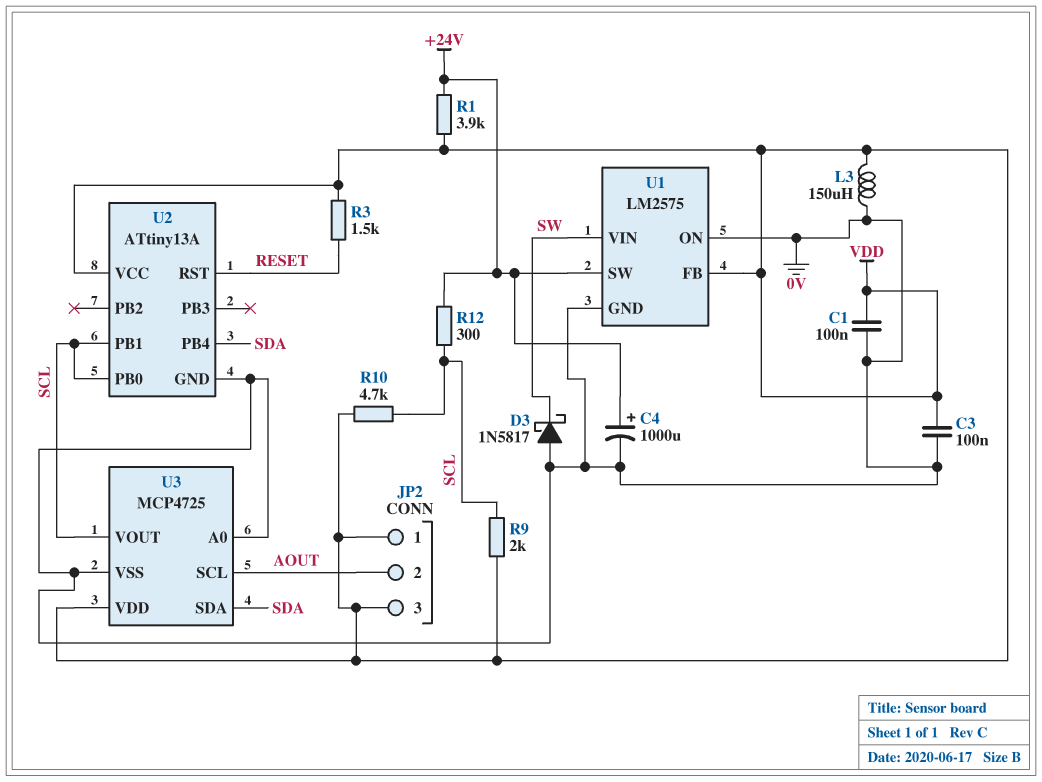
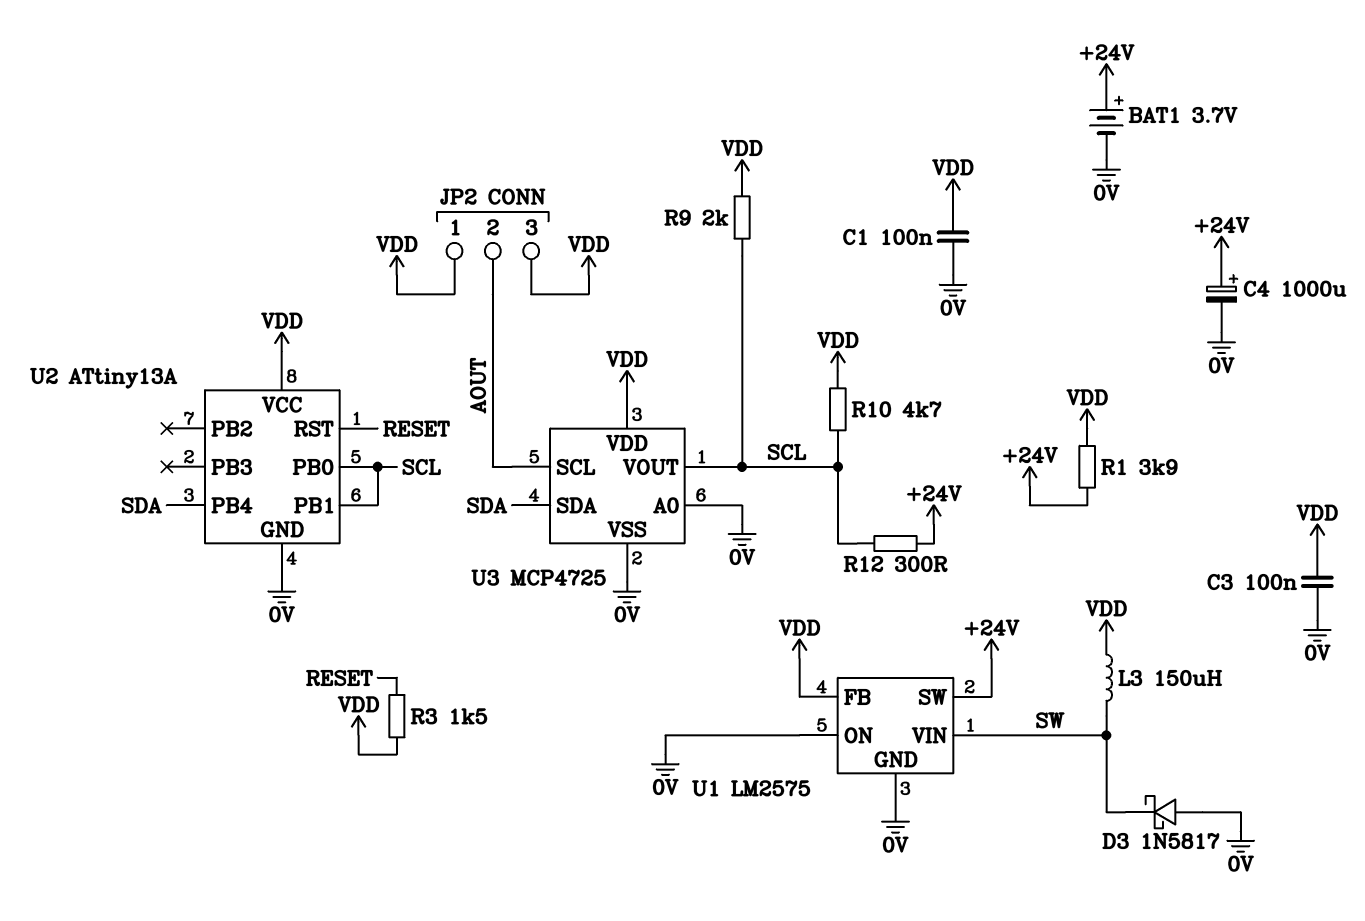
BAT1: none -> 3.7V (plus +24V, minus 0V)
L3: 150uH (0V, VDD) -> 150uH (SW, VDD)

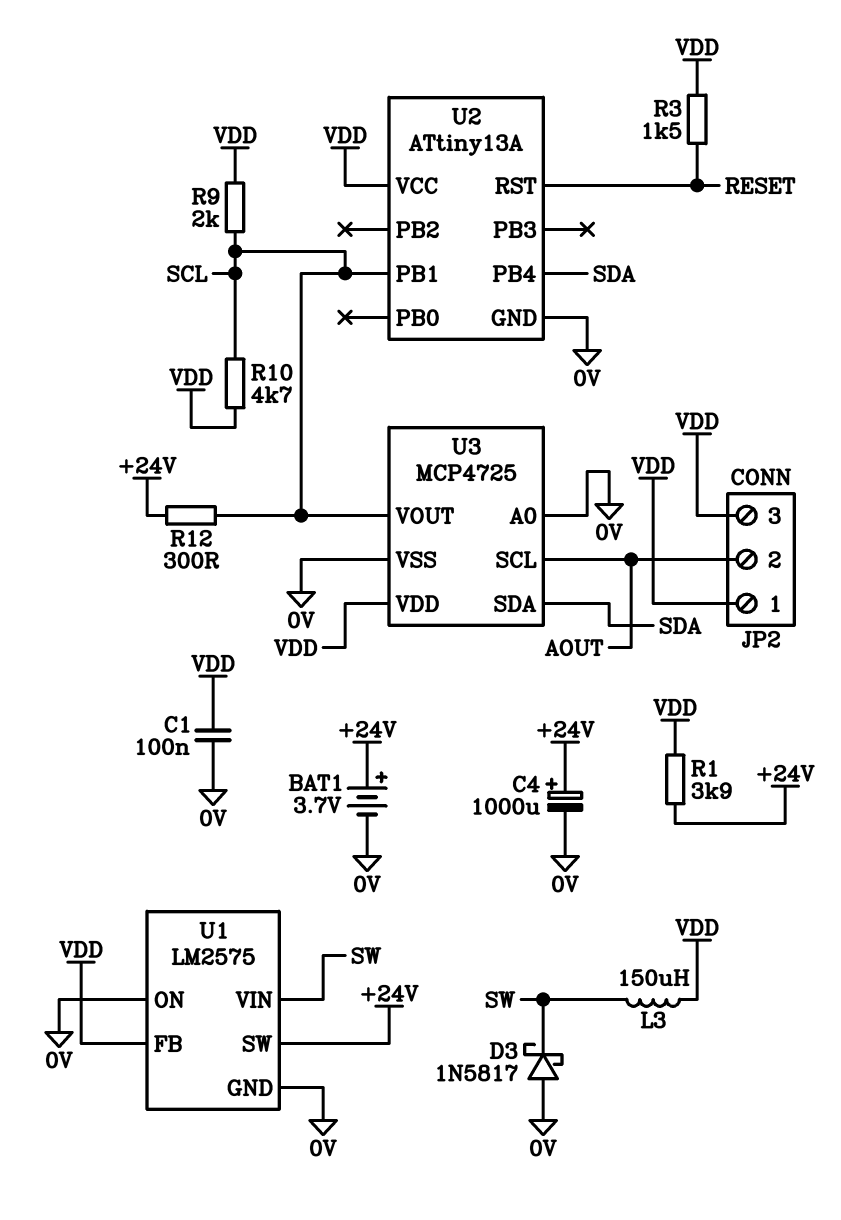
C3: 100nF (0V, VDD) -> none
U2 pin PB0: SCL -> none

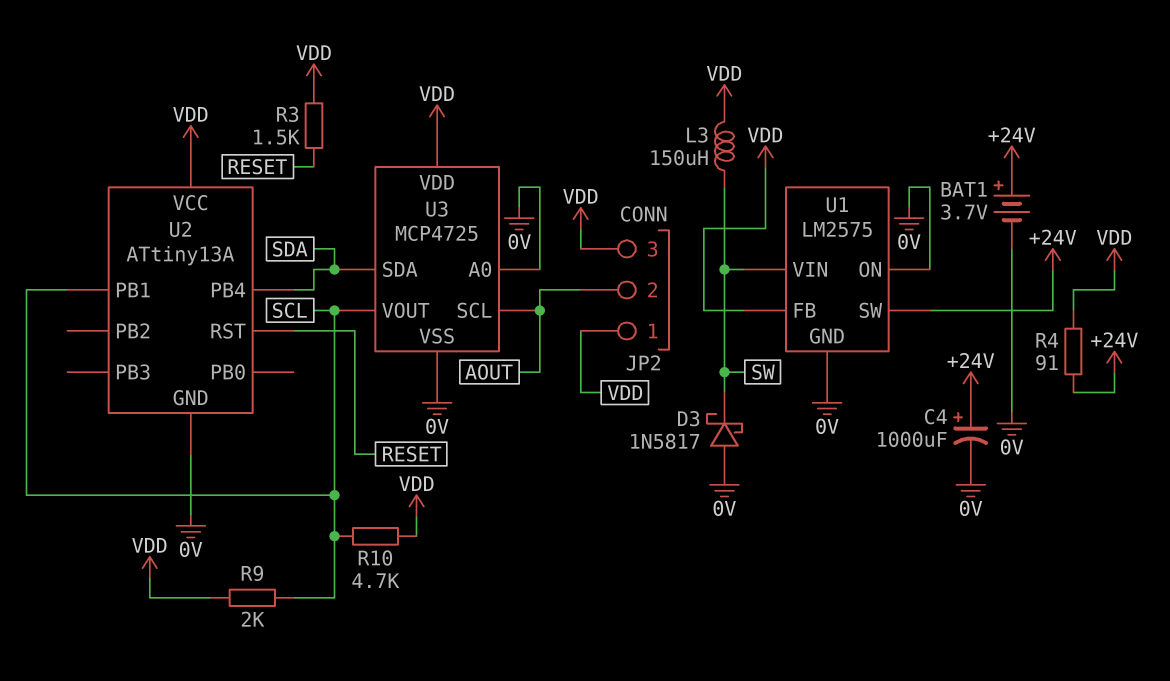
C1: 100nF (0V, VDD) -> none
R1: 3.9k (+24V, VDD) -> none
R4: none -> 91 (+24V, VDD)
R12: 300 (+24V, SCL) -> none

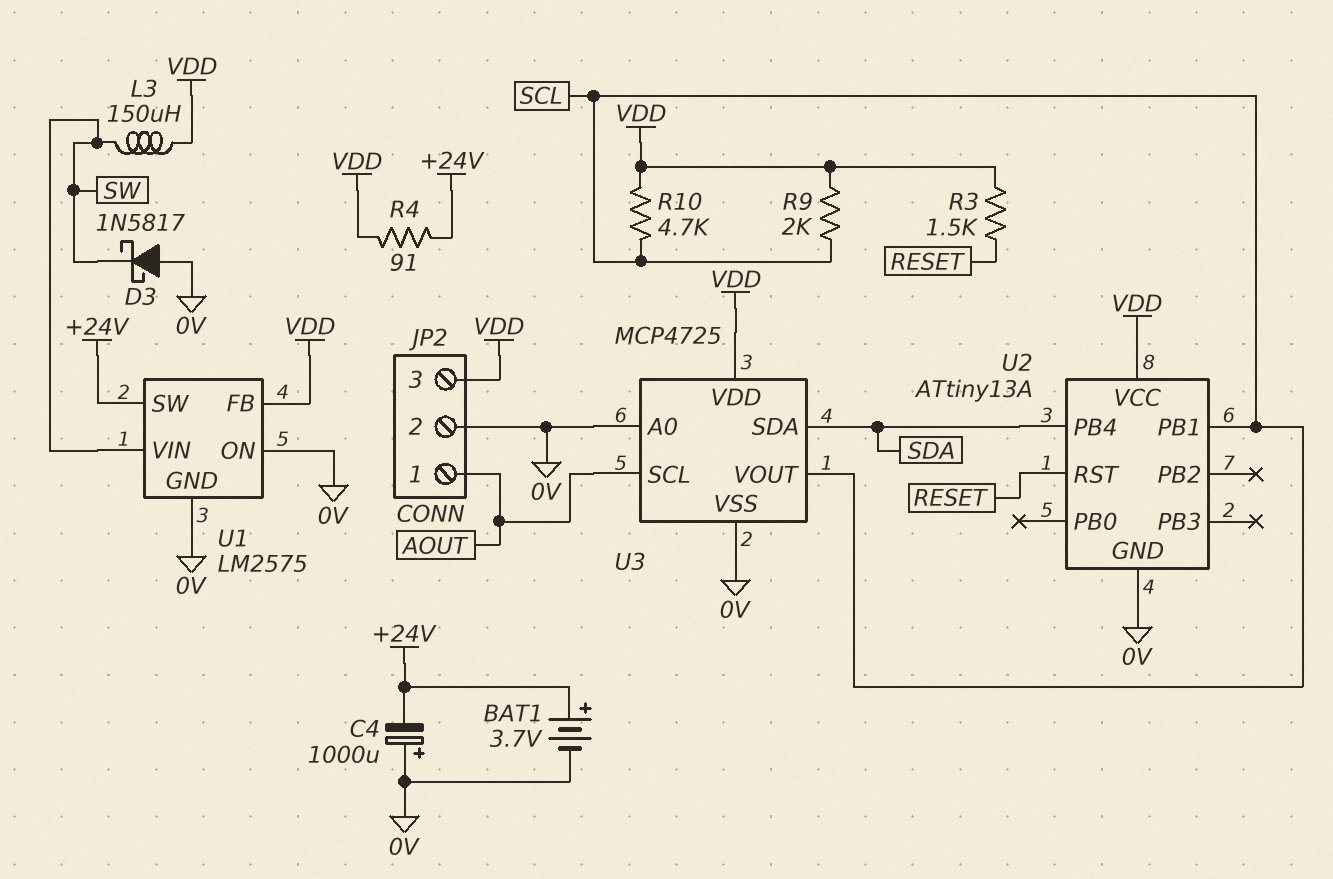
C4: 1000uF (plus +24V, minus 0V) -> 1000uF (plus 0V, minus +24V)
JP2 pin 1: VDD -> AOUT
JP2 pin 2: AOUT -> 0V

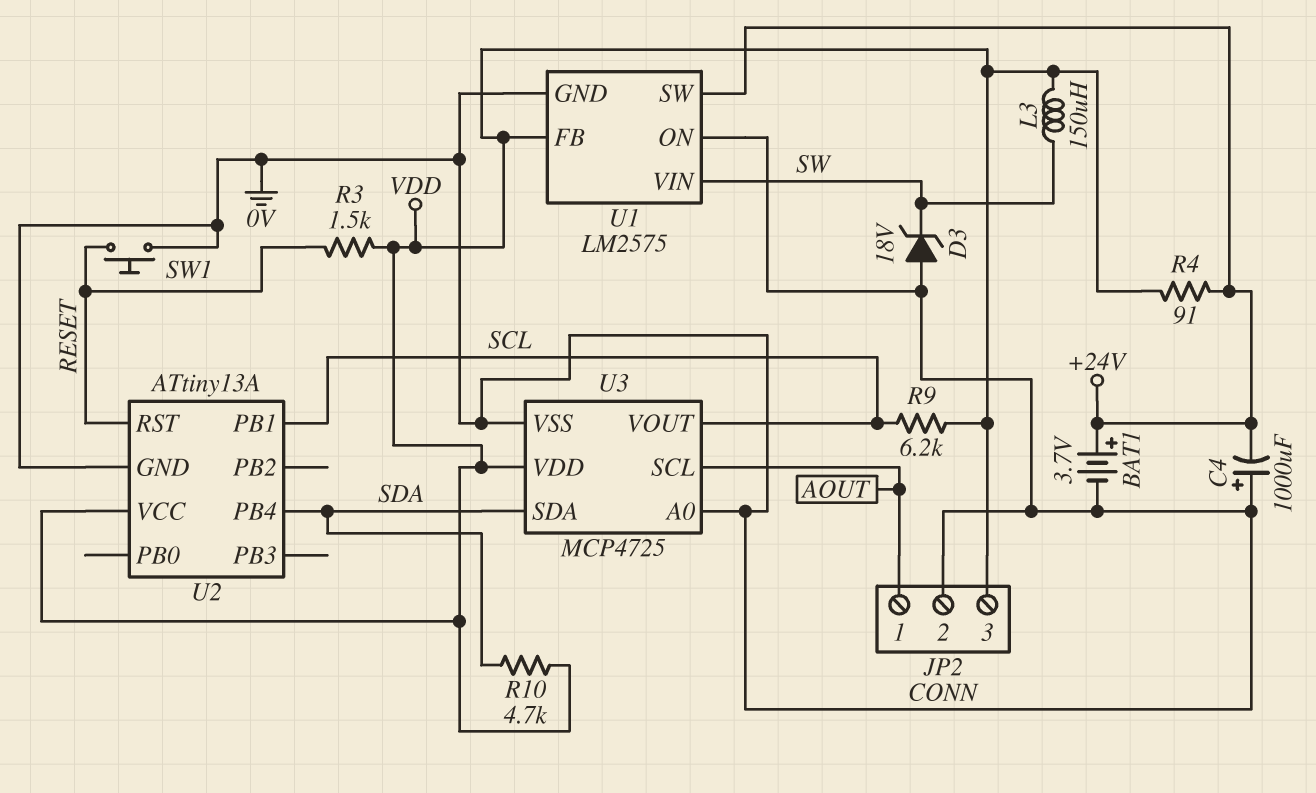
D3: schottky 1N5817 (A 0V, K SW) -> zener 18V (A 0V, K SW)
R9: 2k (SCL, VDD) -> 6.2k (SCL, VDD)
R10: 4.7k (SCL, VDD) -> 4.7k (SDA, VDD)
SW1: none -> button (0V, RESET)

